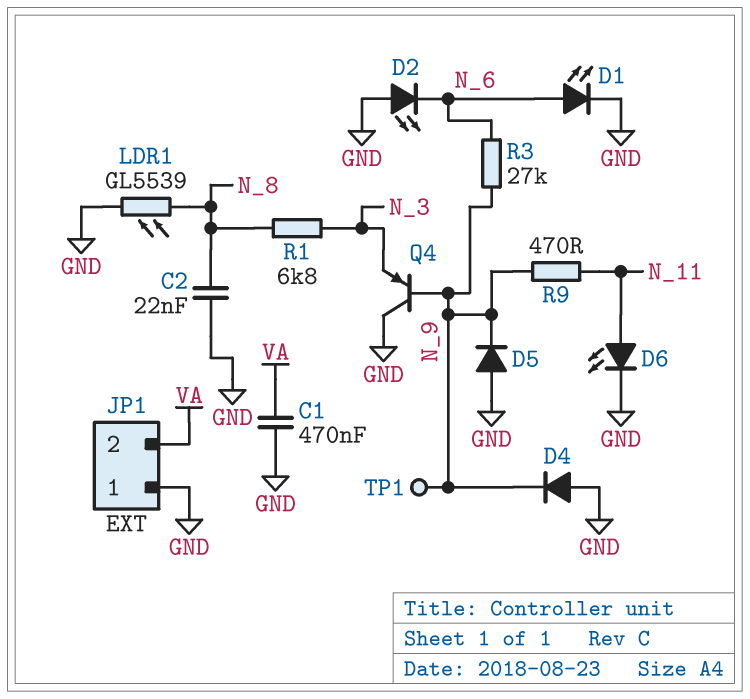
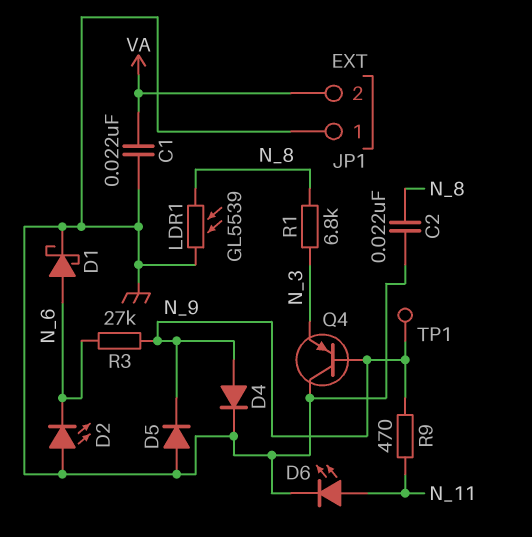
C1: 470nF (GND, VA) -> 22nF (GND, VA)
D1: LED (A N_6, K GND) -> schottky (A N_6, K GND)
D4: diode (A GND, K N_9) -> diode (A N_9, K GND)

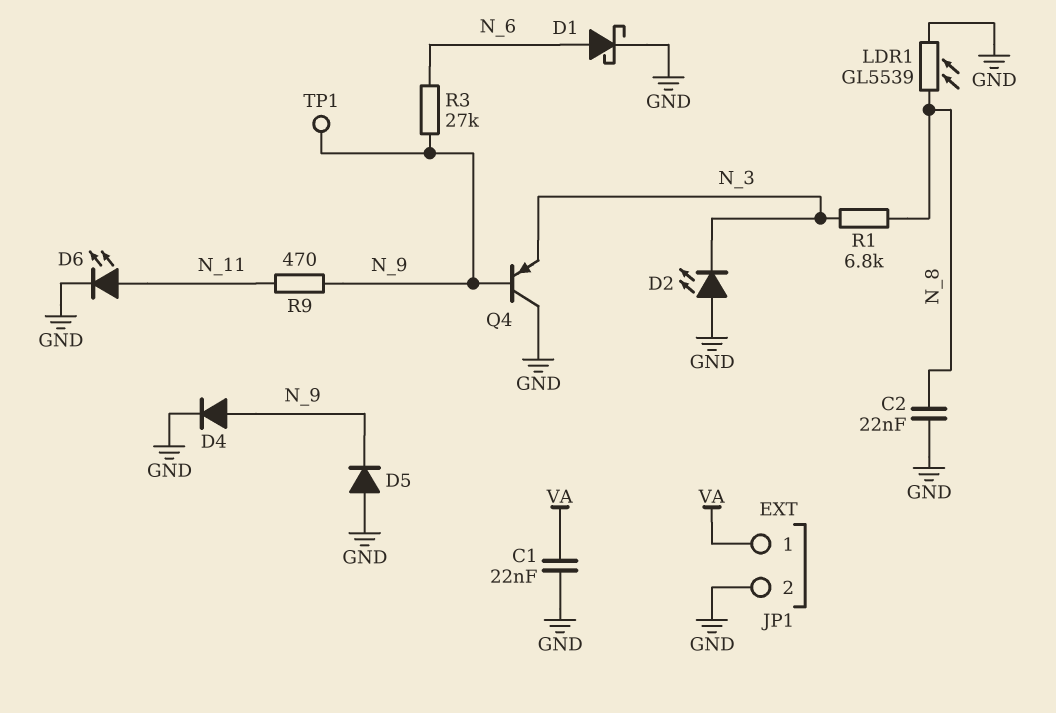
D2: LED (A GND, K N_6) -> LED (A GND, K N_3)
JP1 pin 1: GND -> VA
JP1 pin 2: VA -> GND

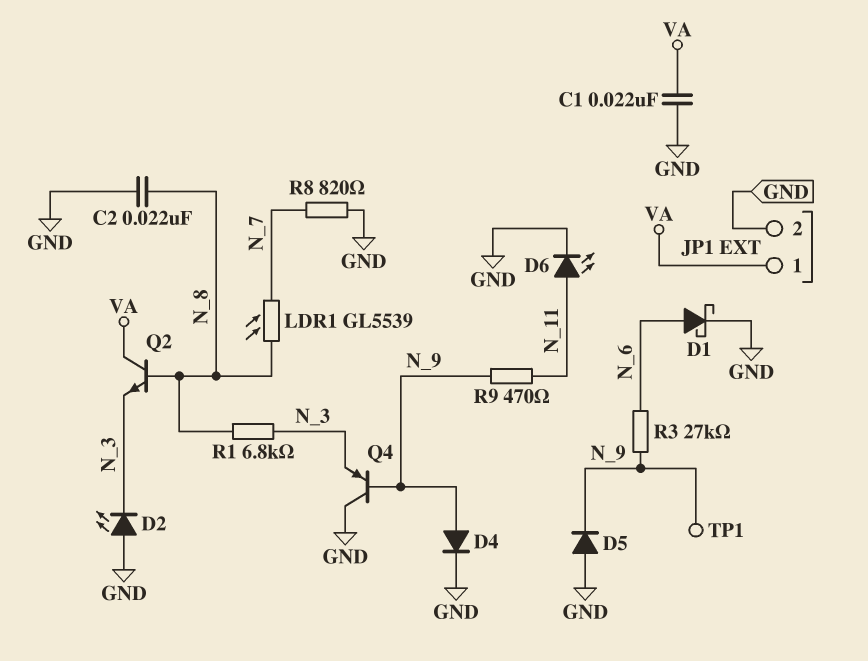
LDR1: GL5539 (GND, N_8) -> GL5539 (N_7, N_8)
Q2: none -> NPN (B N_8, C VA, E N_3)
R8: none -> 820 (GND, N_7)

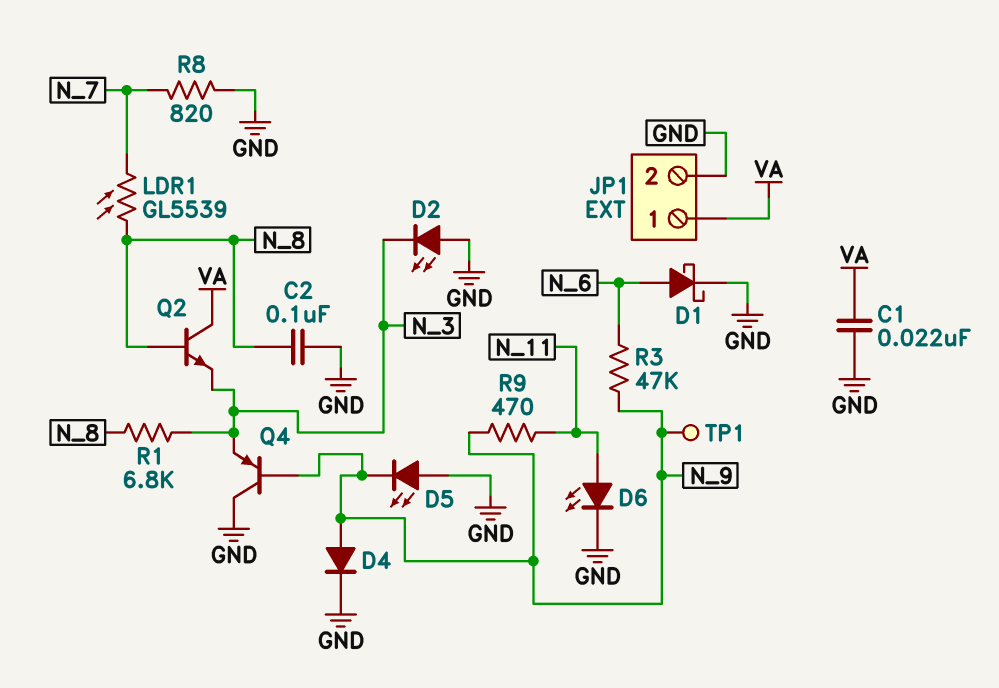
C2: 22nF (GND, N_8) -> 100nF (GND, N_8)
D5: diode (A GND, K N_9) -> LED (A GND, K N_9)
R3: 27k (N_6, N_9) -> 47k (N_6, N_9)

